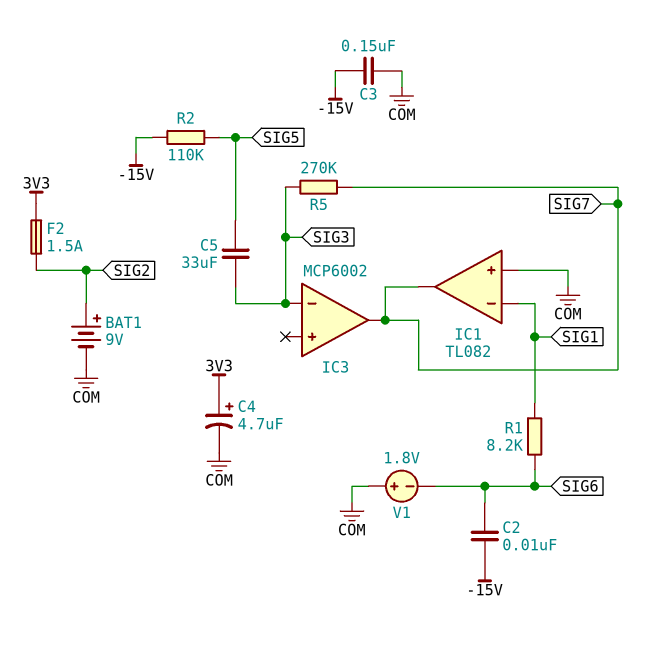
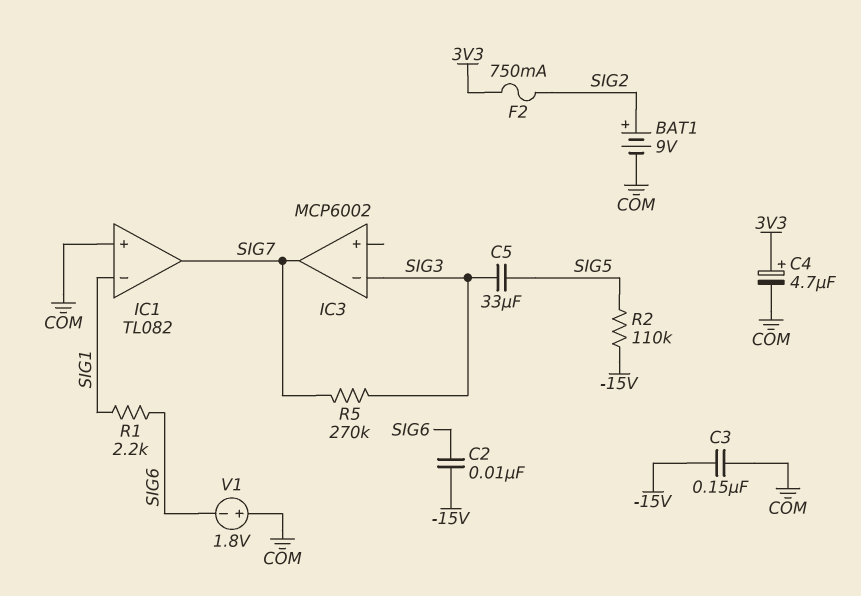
F2: 1.5A (3V3, SIG2) -> 750mA (3V3, SIG2)
R1: 8.2k (SIG1, SIG6) -> 2.2k (SIG1, SIG6)

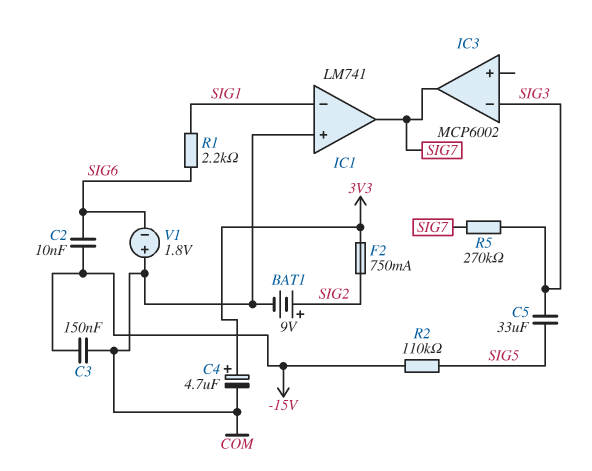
IC1: TL082 -> LM741

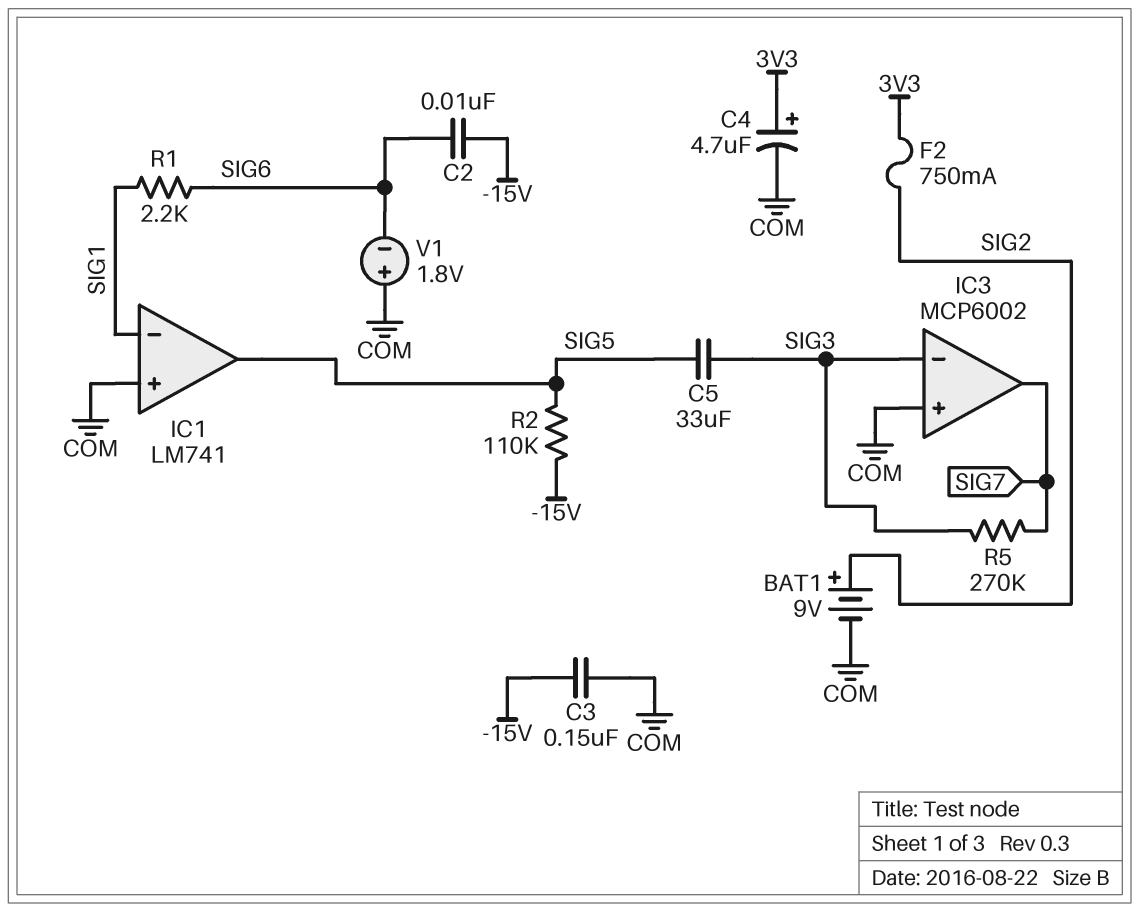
IC1 pin out: SIG7 -> SIG5
IC3 pin in+: none -> COM

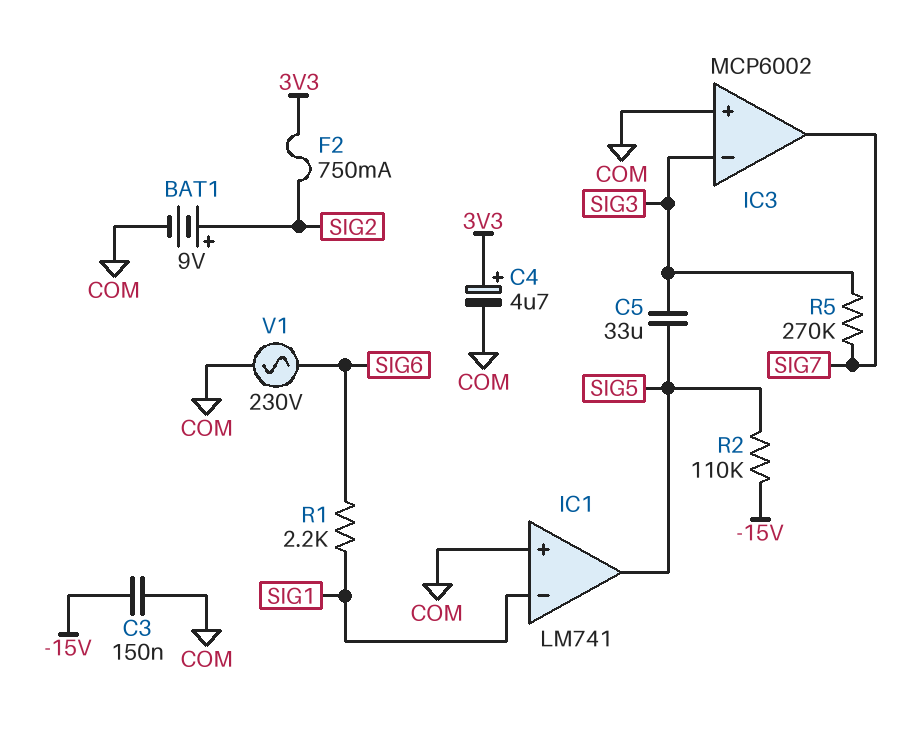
C2: 10nF (-15V, SIG6) -> none
V1: 1.8V (plus COM, minus SIG6) -> AC 230V (COM, SIG6)

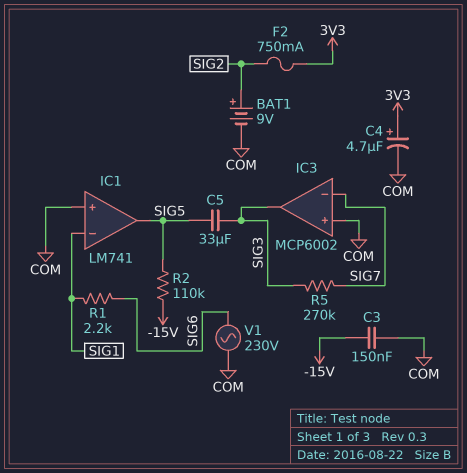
IC3 pin in-: SIG3 -> SIG7
IC3 pin out: SIG7 -> SIG3

